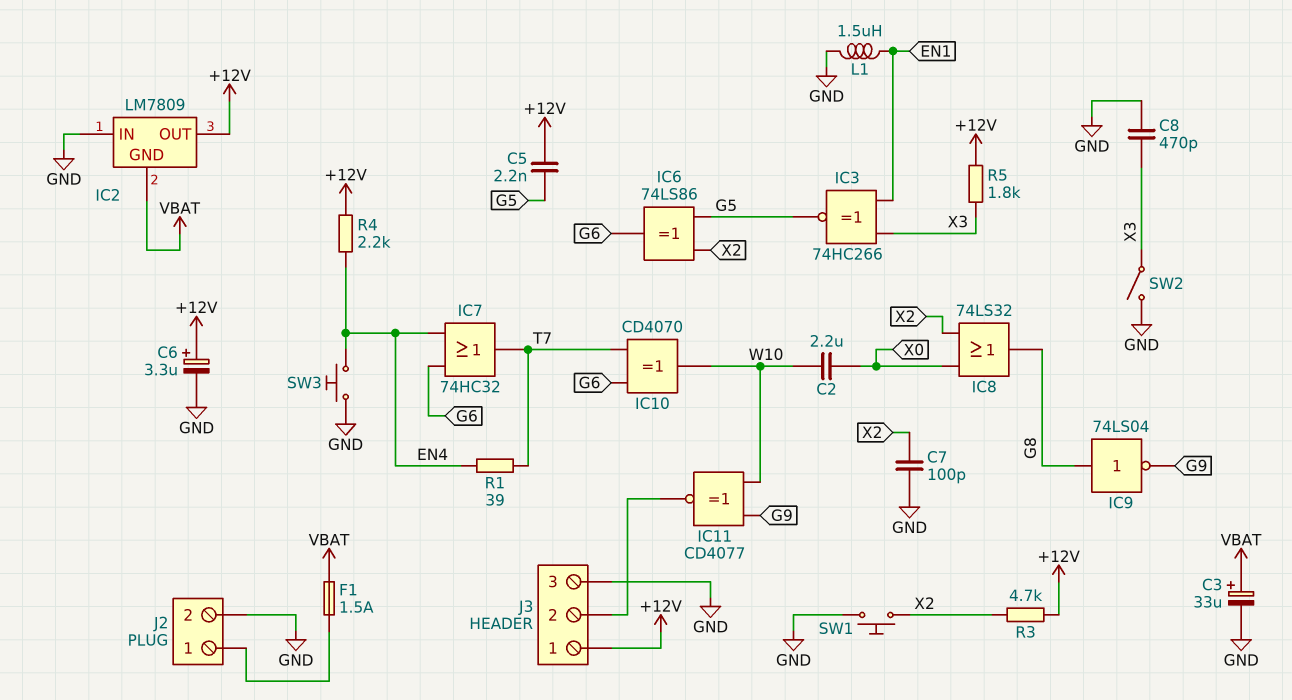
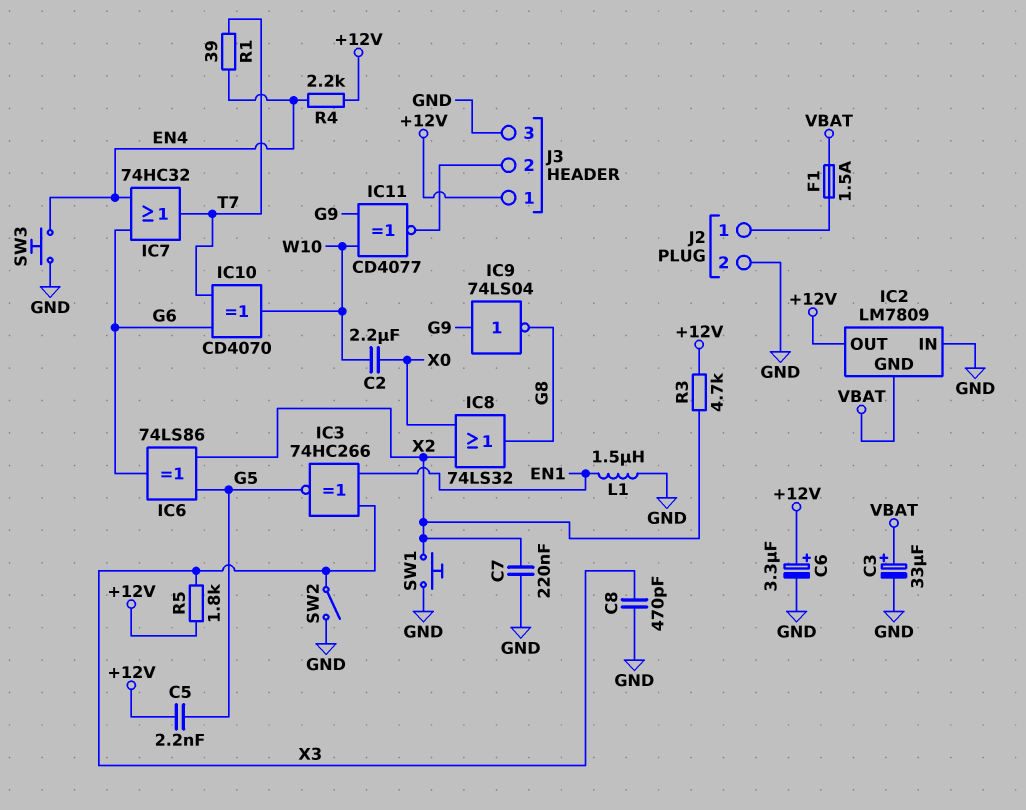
C7: 100pF (GND, X2) -> 220nF (GND, X2)
IC9: NOT 74LS04 (in G8, out G9) -> NOT 74LS04 (in G9, out G8)

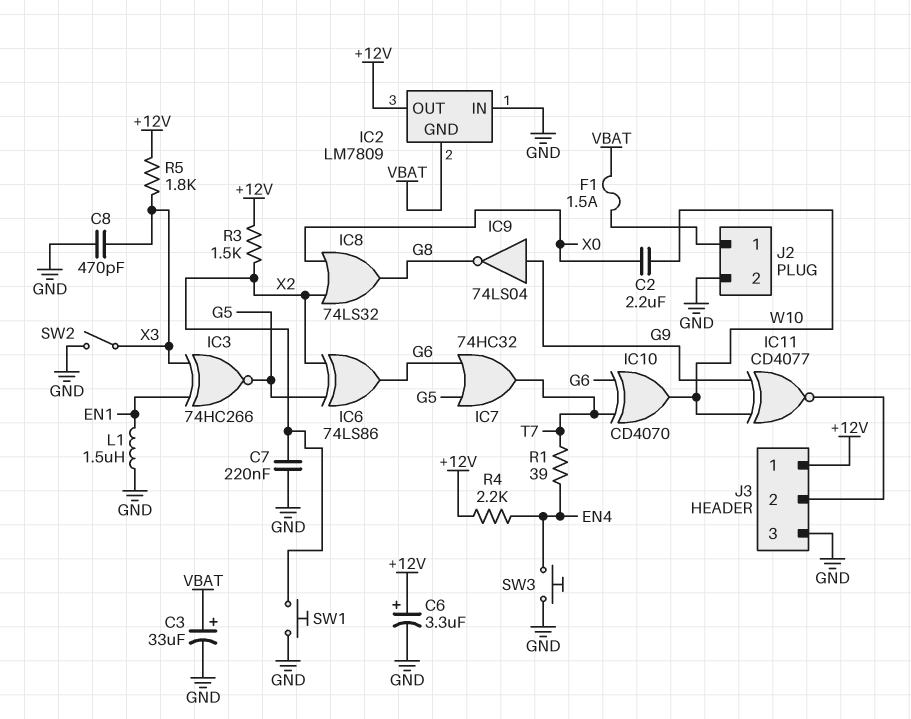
C5: 2.2nF (+12V, G5) -> none
IC7: OR 74HC32 (in EN4, in G6, out T7) -> OR 74HC32 (in G5, in G6, out T7)
R3: 4.7k (+12V, X2) -> 1.5k (+12V, X2)

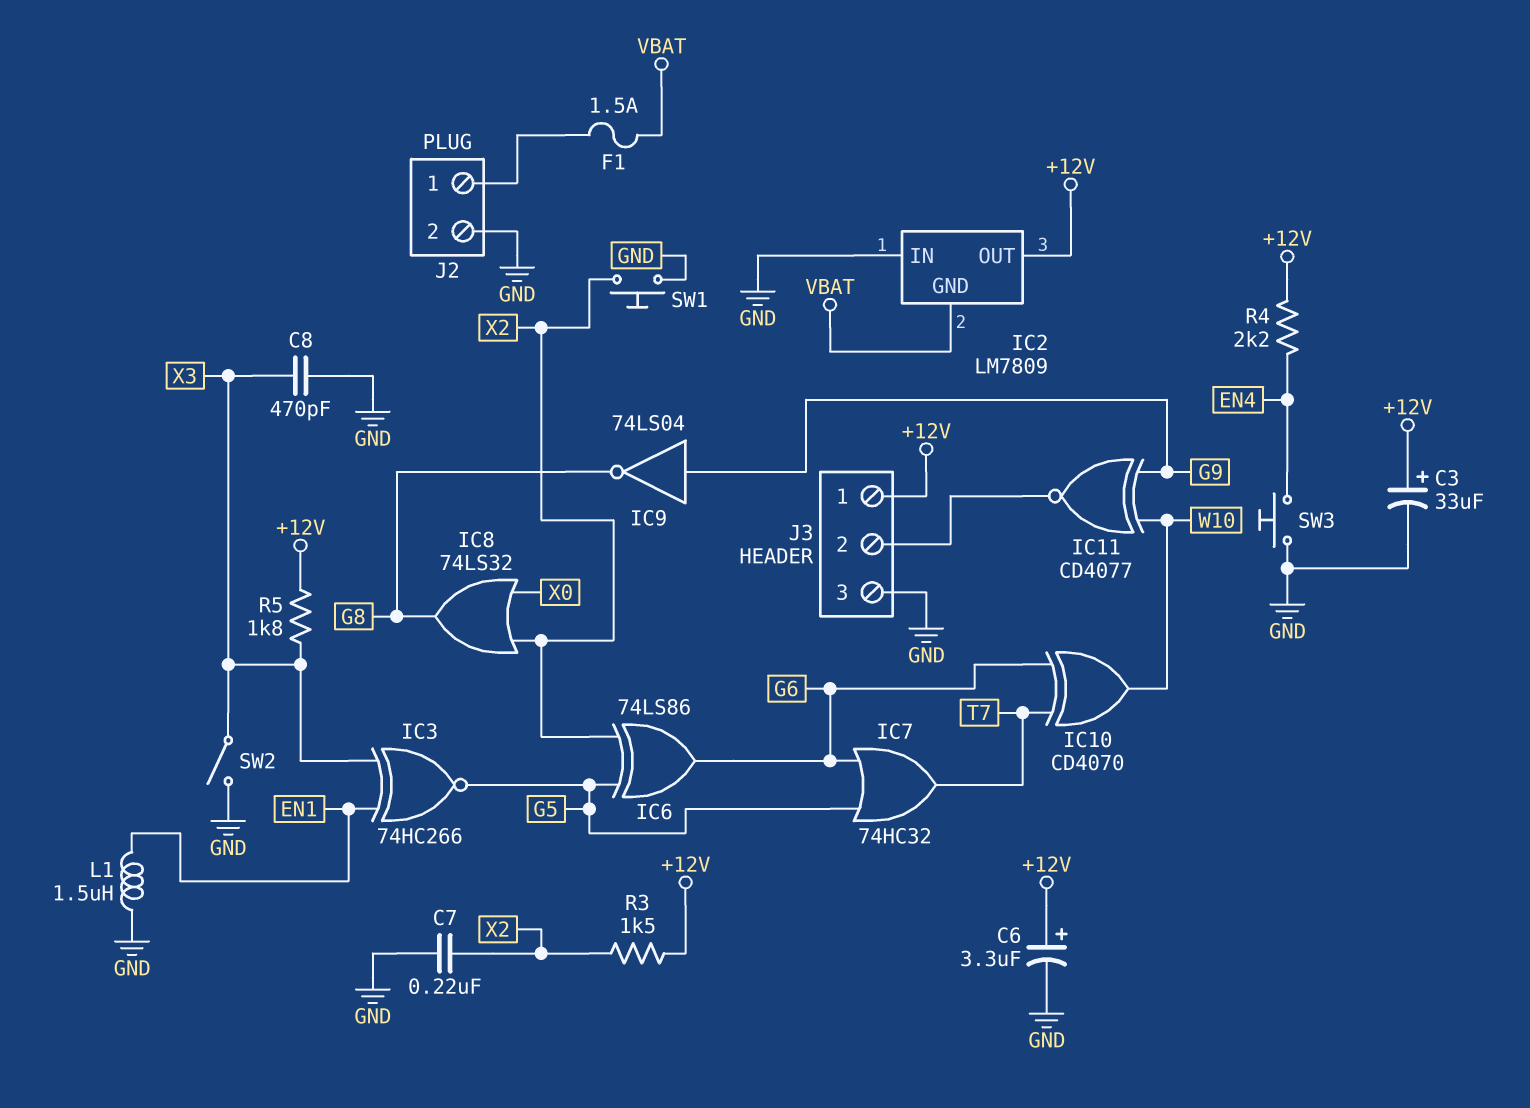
C2: 2.2uF (W10, X0) -> none
C3: 33uF (plus VBAT, minus GND) -> 33uF (plus +12V, minus GND)
R1: 39 (EN4, T7) -> none

